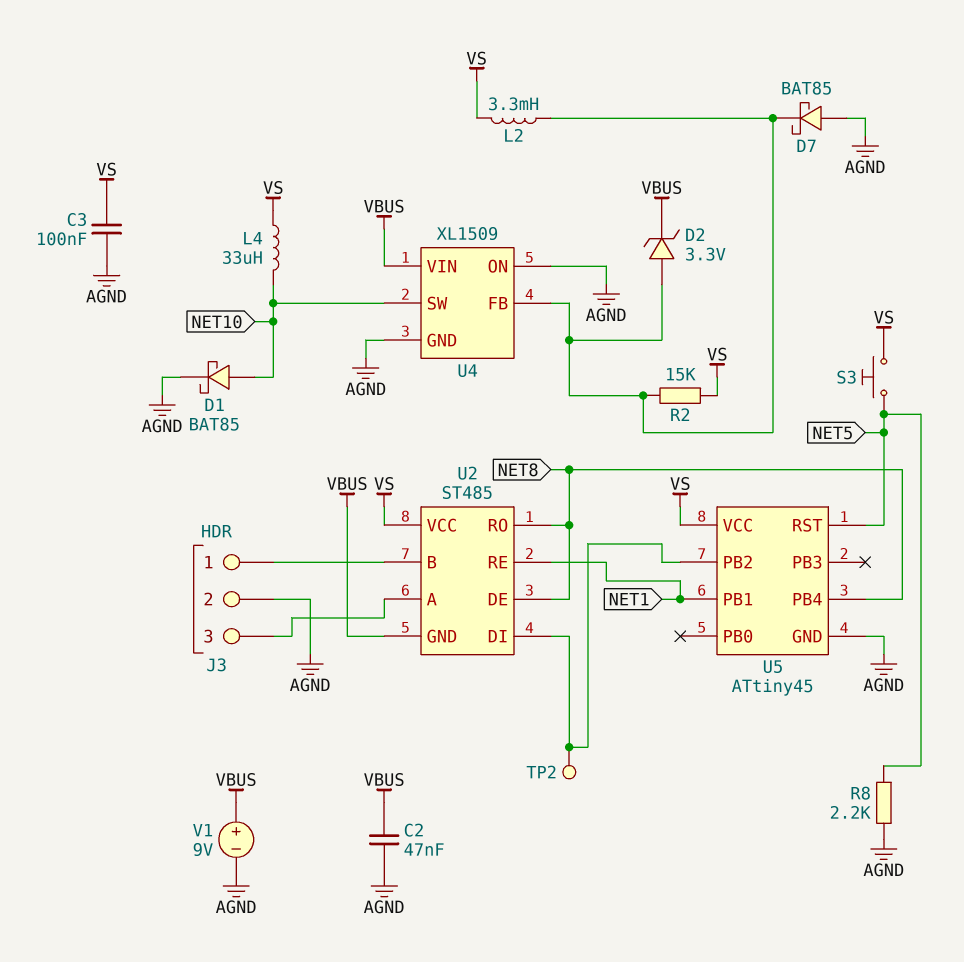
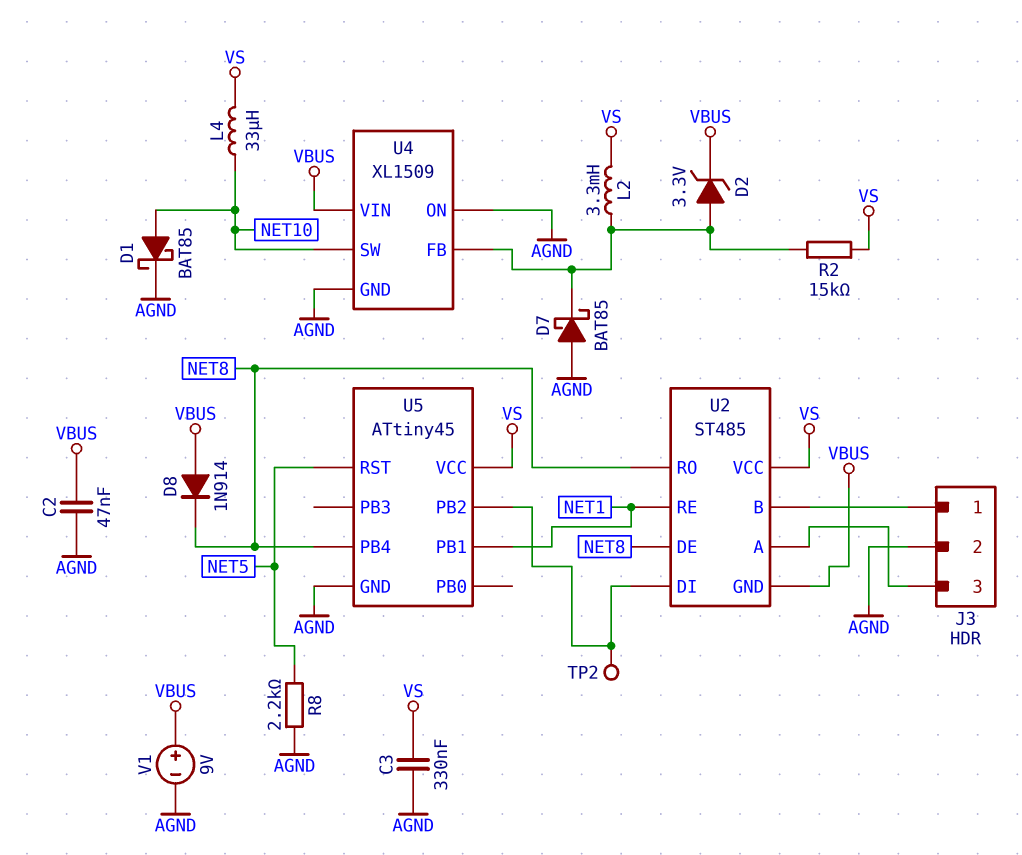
C3: 100nF (AGND, VS) -> 330nF (AGND, VS)
D8: none -> diode 1N914 (A VBUS, K NET8)
S3: button (NET5, VS) -> none

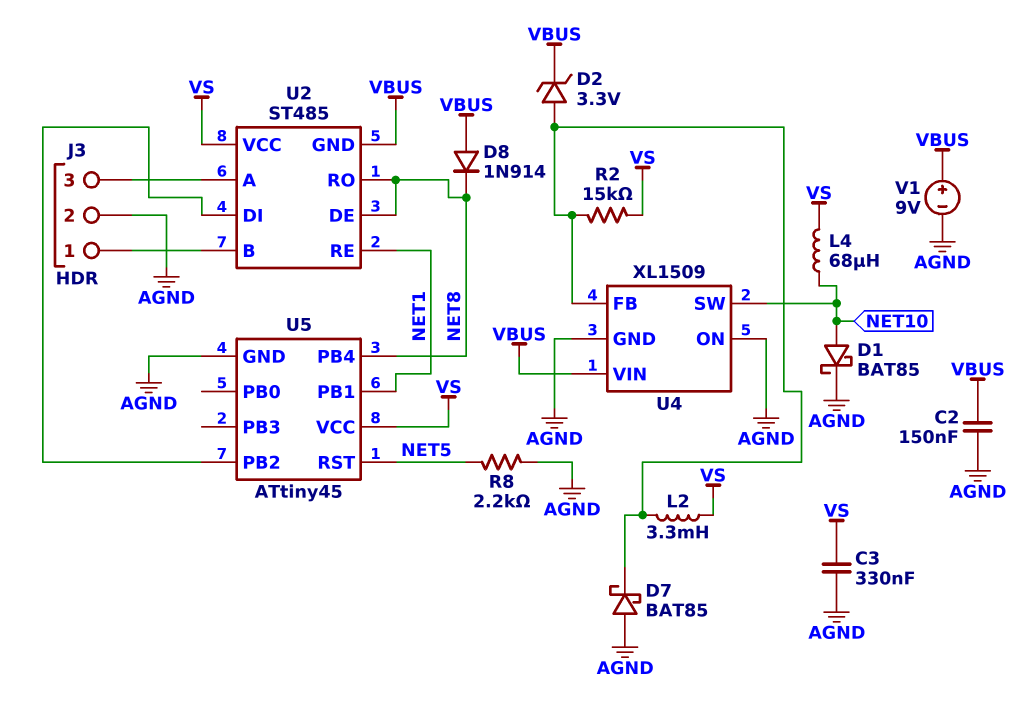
C2: 47nF (AGND, VBUS) -> 150nF (AGND, VBUS)
L4: 33uH (NET10, VS) -> 68uH (NET10, VS)
TP2: test point (U2/DI) -> none

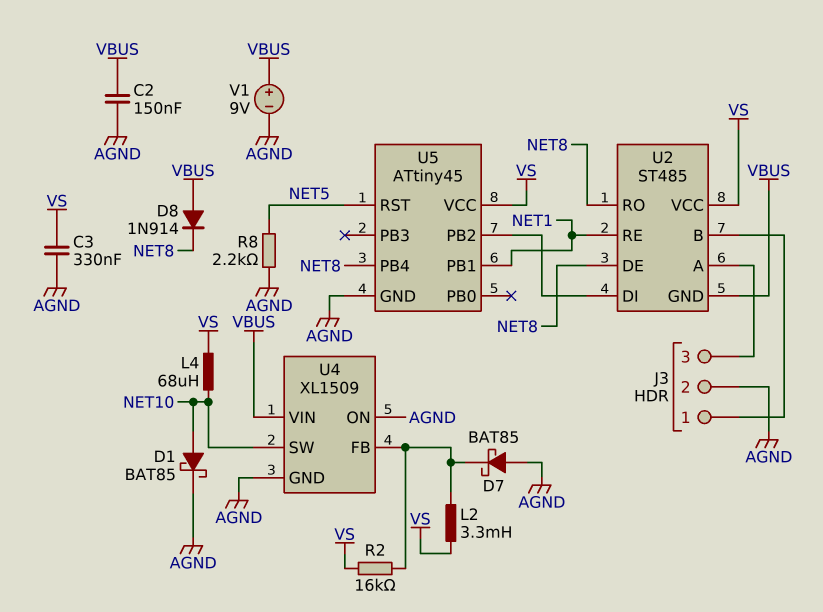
D2: zener 3.3V (A U4/FB, K VBUS) -> none
R2: 15k (U4/FB, VS) -> 16k (U4/FB, VS)

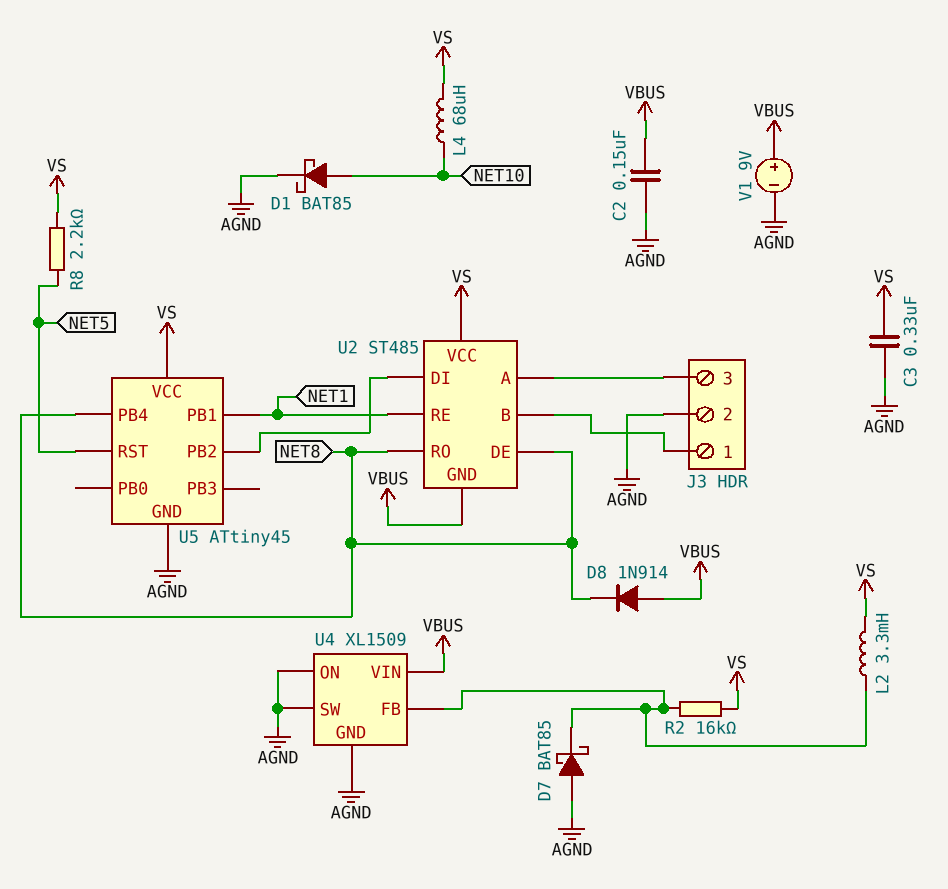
R8: 2.2k (AGND, NET5) -> 2.2k (NET5, VS)
U4 pin SW: NET10 -> AGND

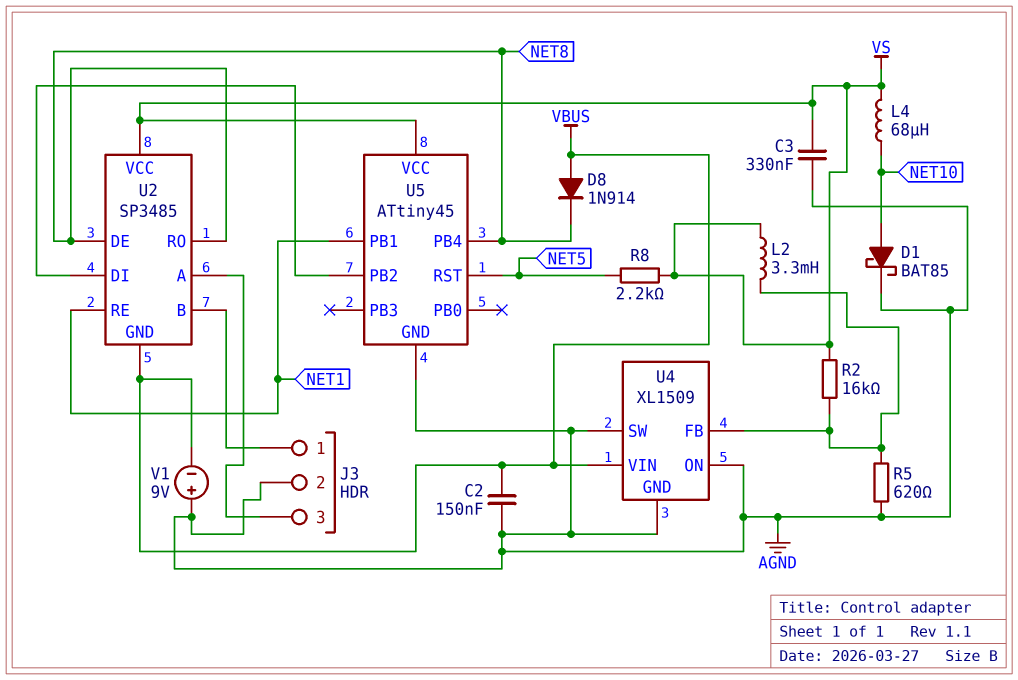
D7: schottky BAT85 (A AGND, K U4/FB) -> none
R5: none -> 620 (AGND, U4/FB)
U2: ST485 -> SP3485
V1: 9V (plus VBUS, minus AGND) -> 9V (plus AGND, minus VBUS)

